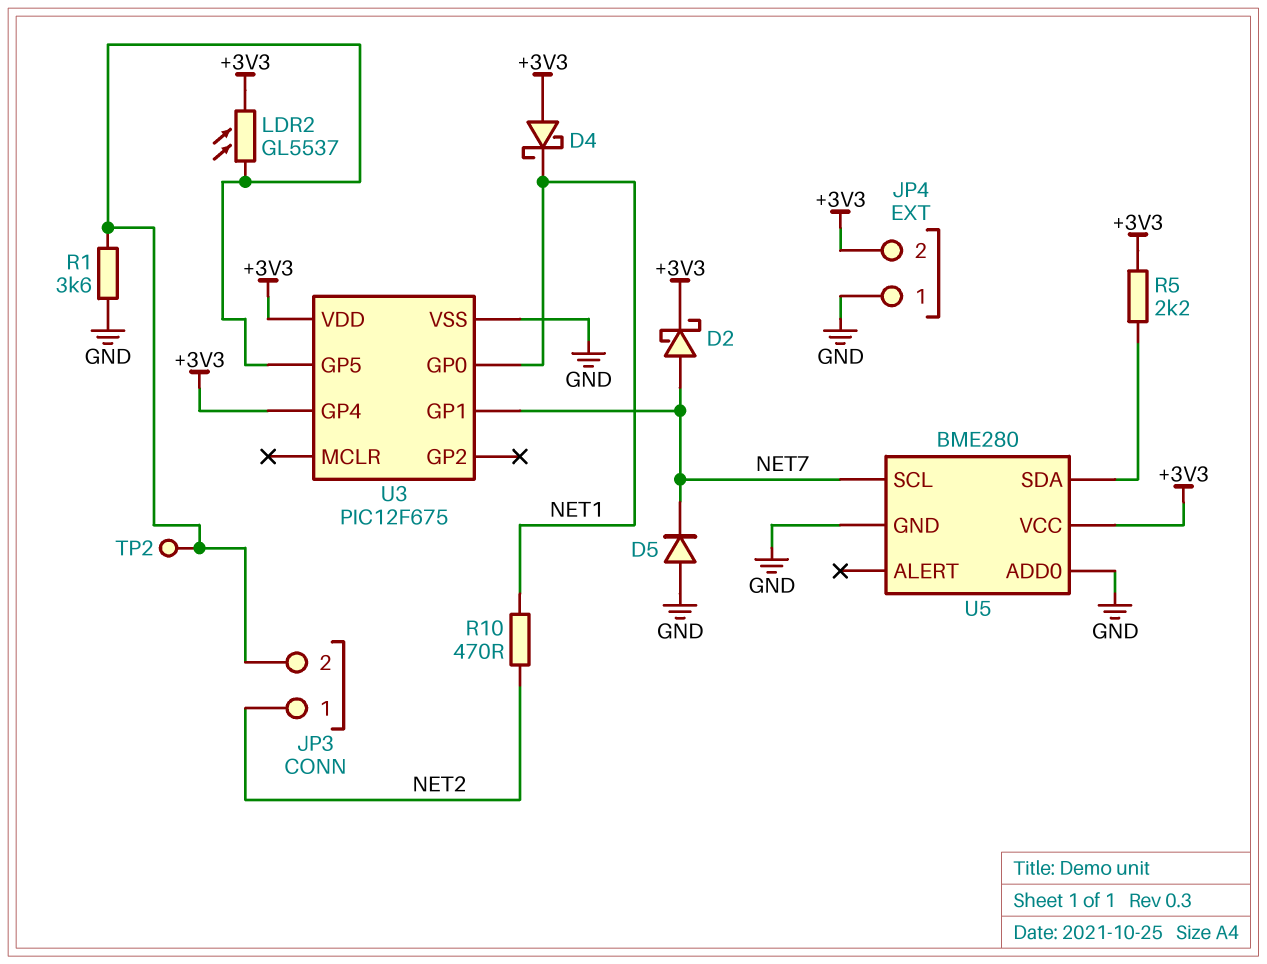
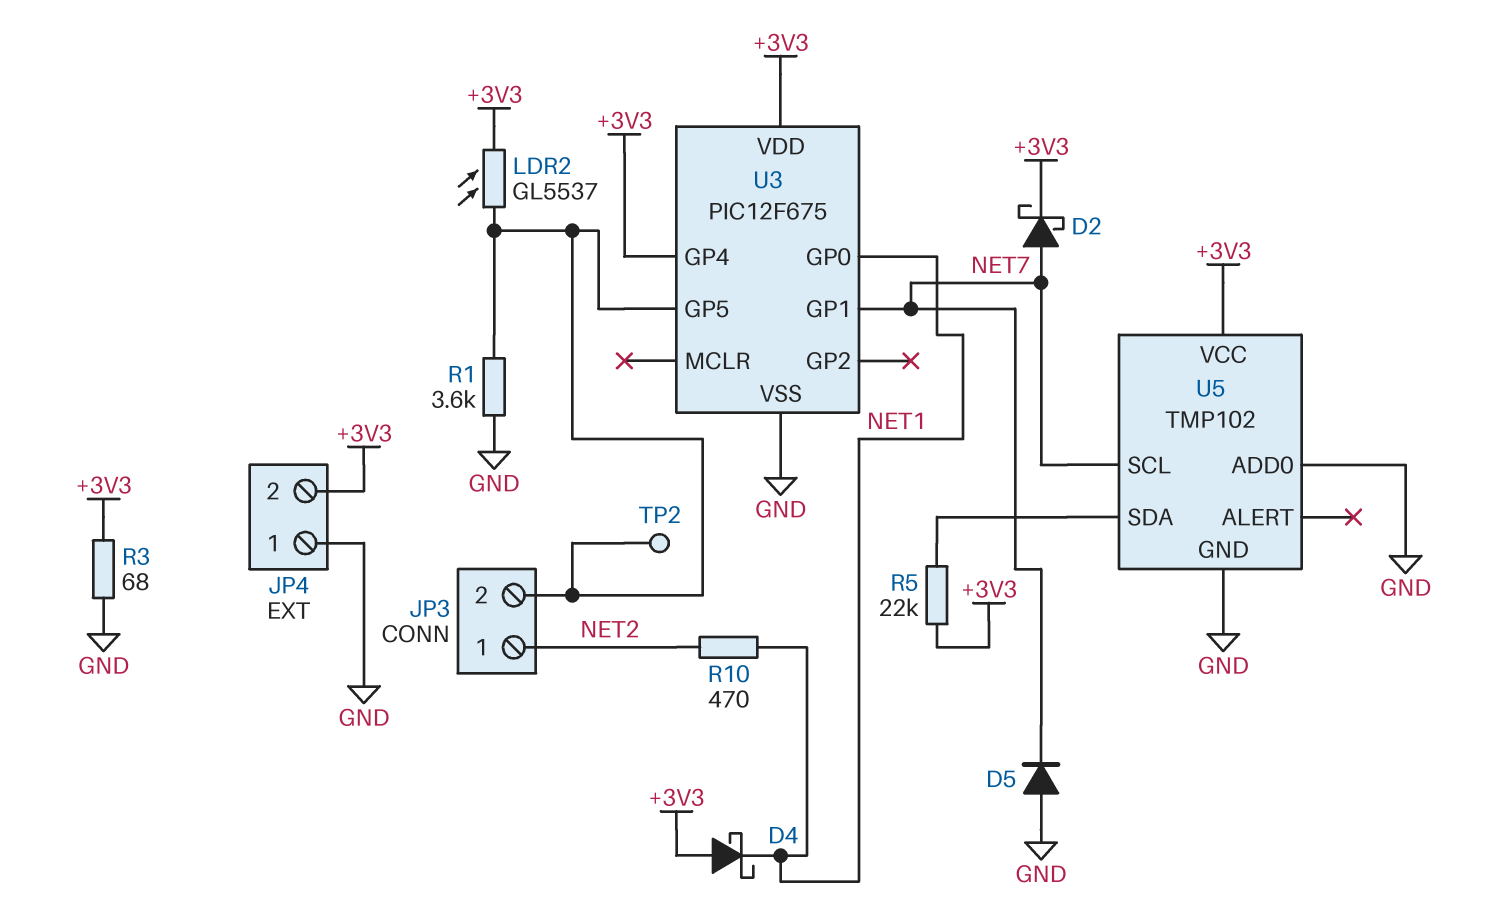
R3: none -> 68 (+3V3, GND)
R5: 2.2k (+3V3, U5/SDA) -> 22k (+3V3, U5/SDA)
U5: BME280 -> TMP102

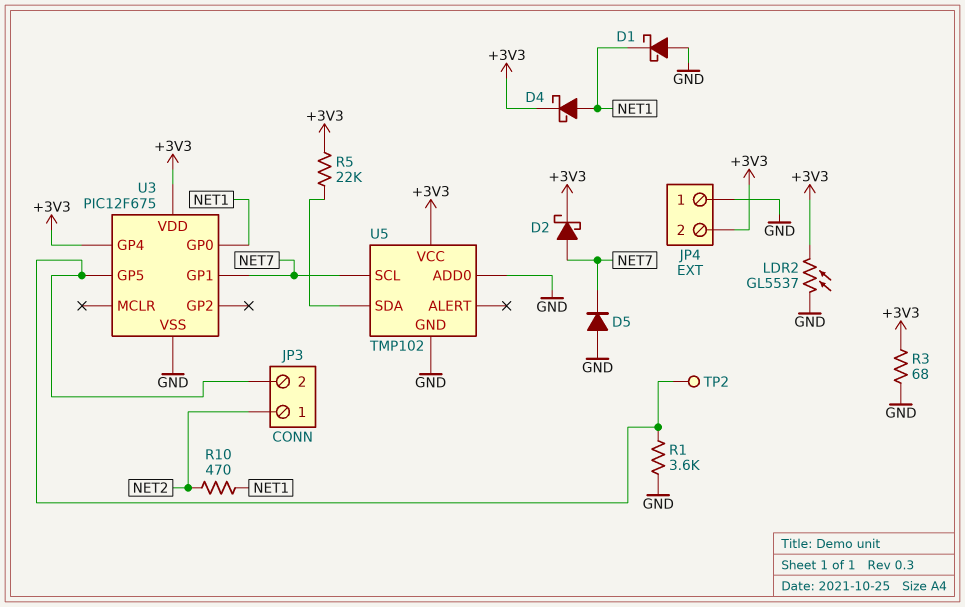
D1: none -> schottky (A GND, K NET1)
D4: schottky (A +3V3, K NET1) -> schottky (A NET1, K +3V3)
LDR2: GL5537 (+3V3, JP3/2) -> GL5537 (+3V3, GND)

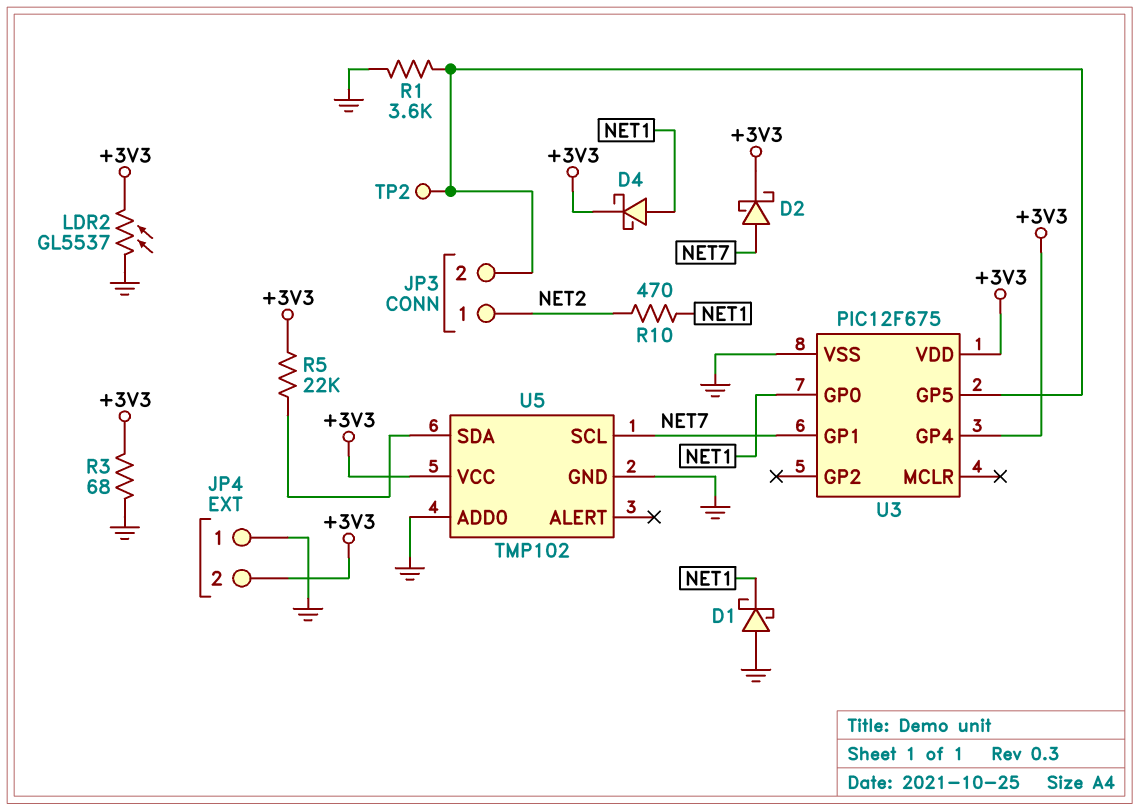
D5: diode (A GND, K NET7) -> none

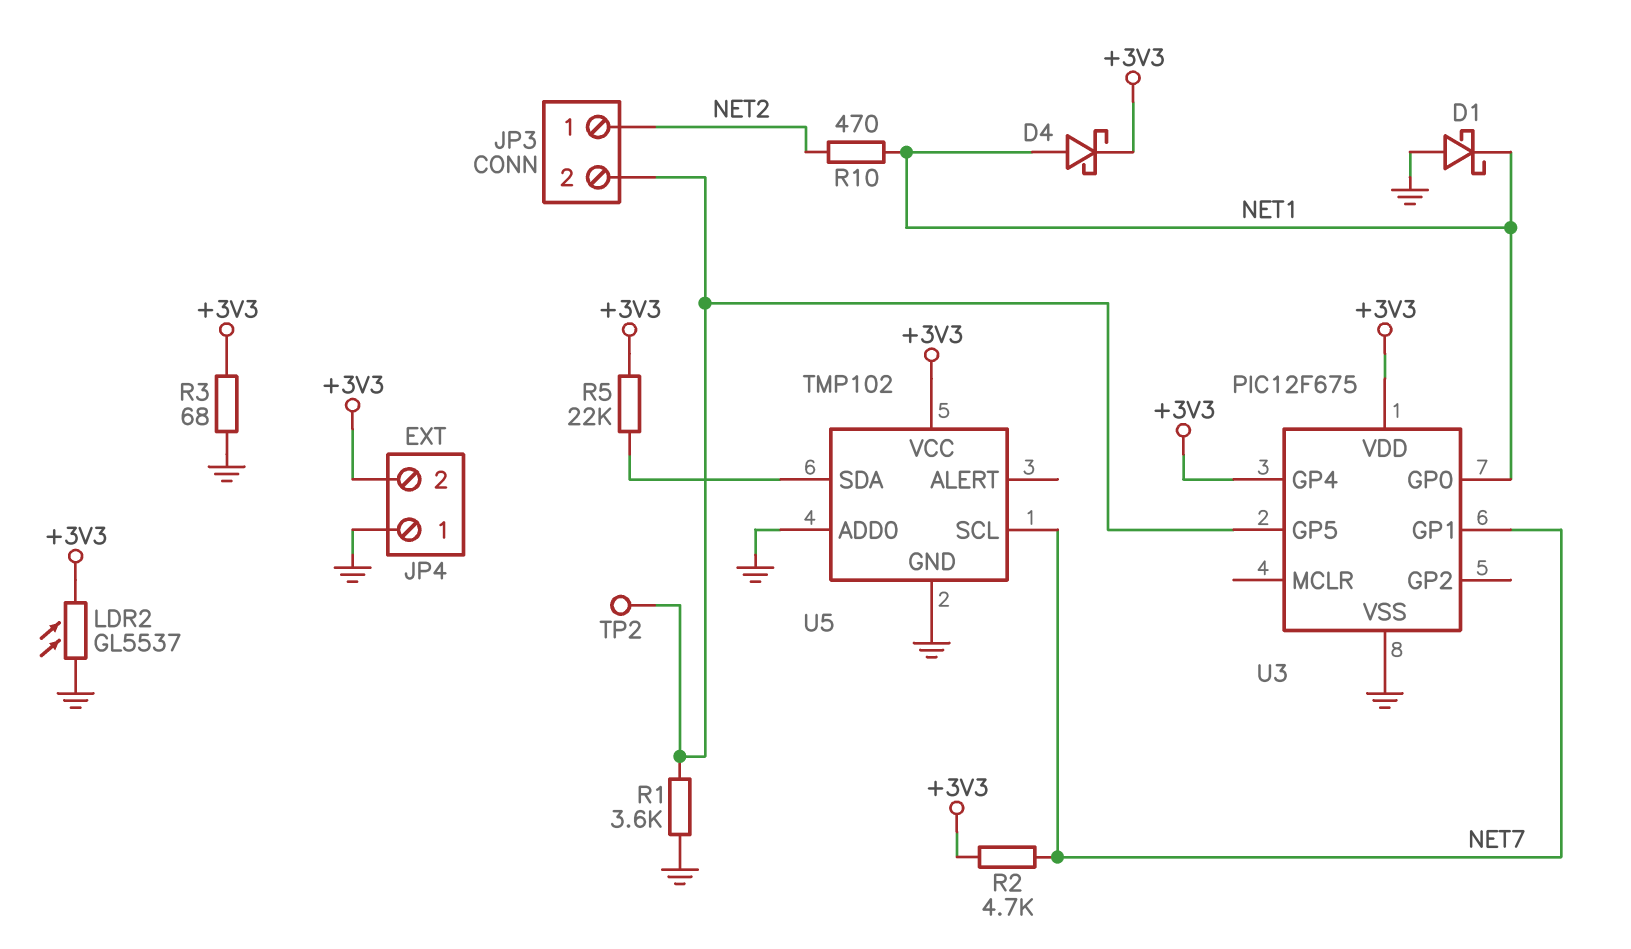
D2: schottky (A NET7, K +3V3) -> none
R2: none -> 4.7k (+3V3, NET7)

